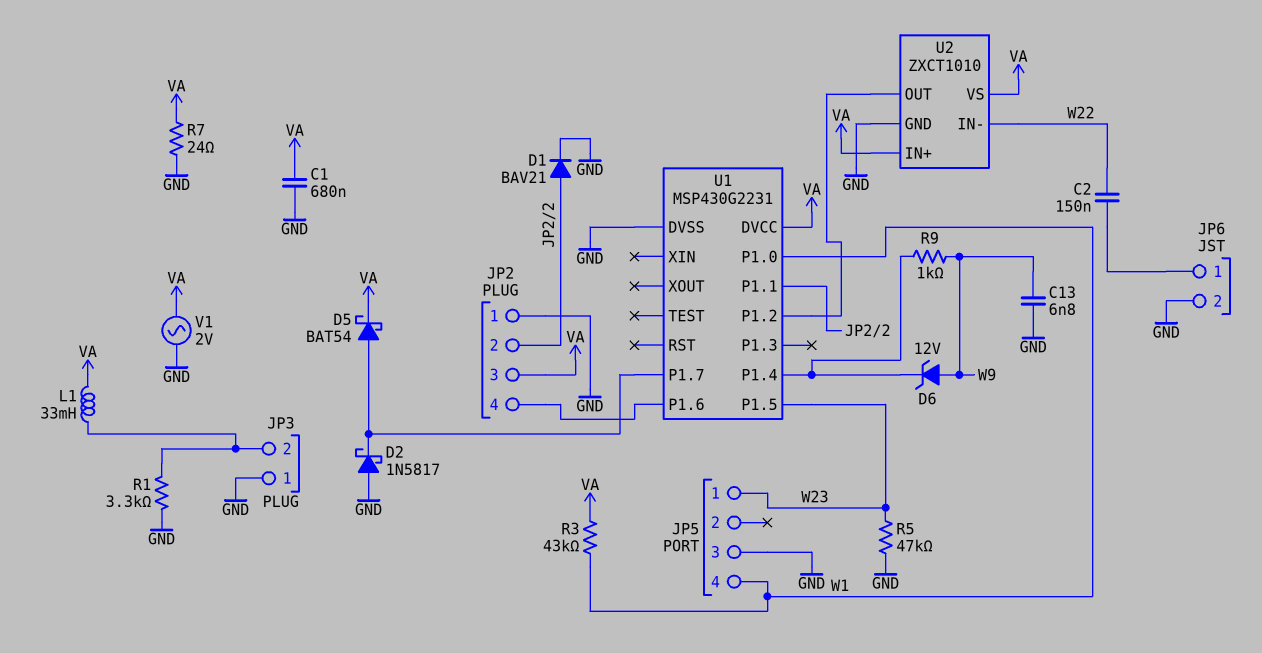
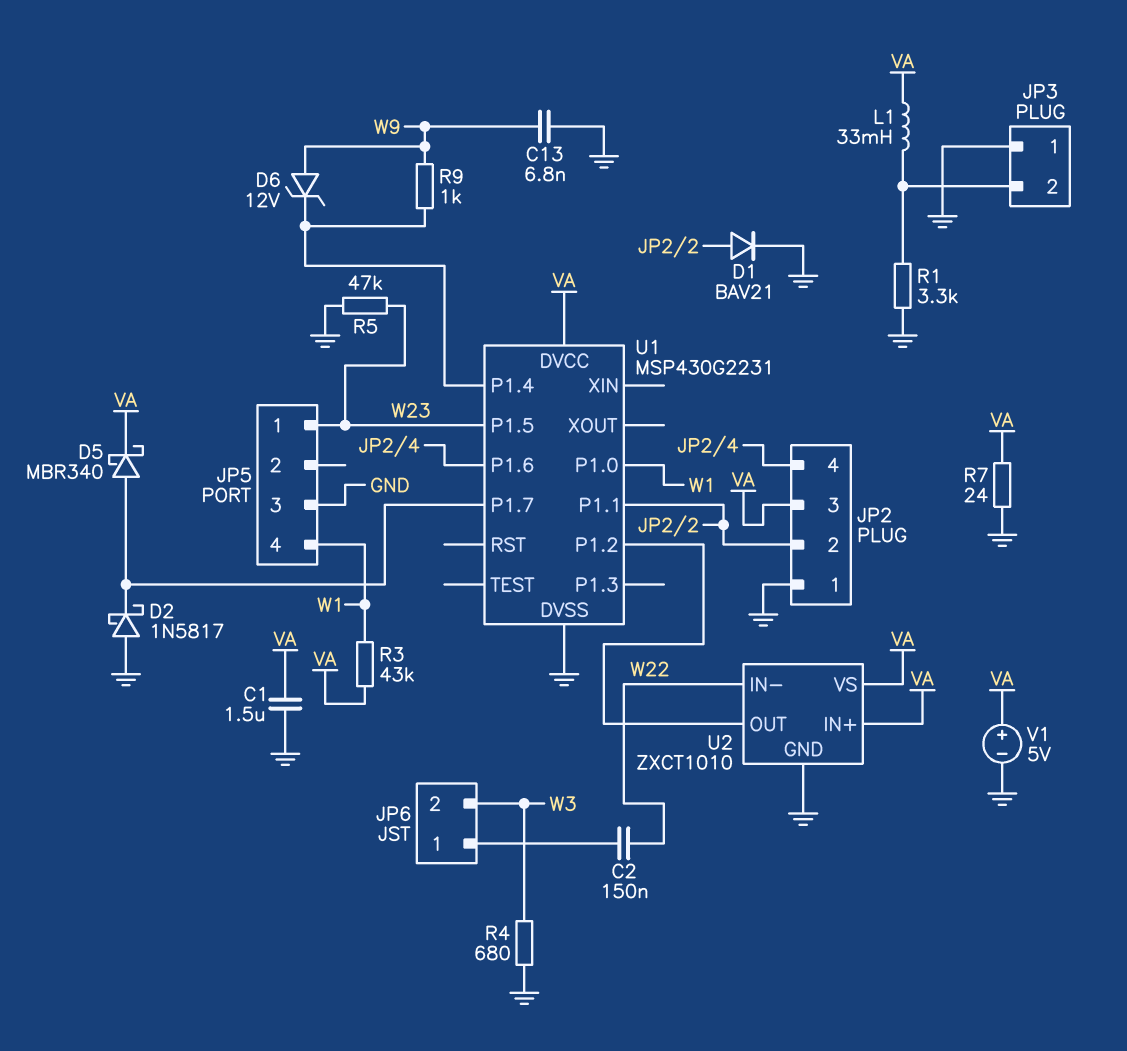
C1: 680nF (GND, VA) -> 1.5uF (GND, VA)
D5: schottky BAT54 (A U1/P1.7, K VA) -> schottky MBR340 (A U1/P1.7, K VA)
JP6 pin 2: GND -> W3
R4: none -> 680 (GND, W3)
V1: AC 2V (GND, VA) -> 5V (plus VA, minus GND)

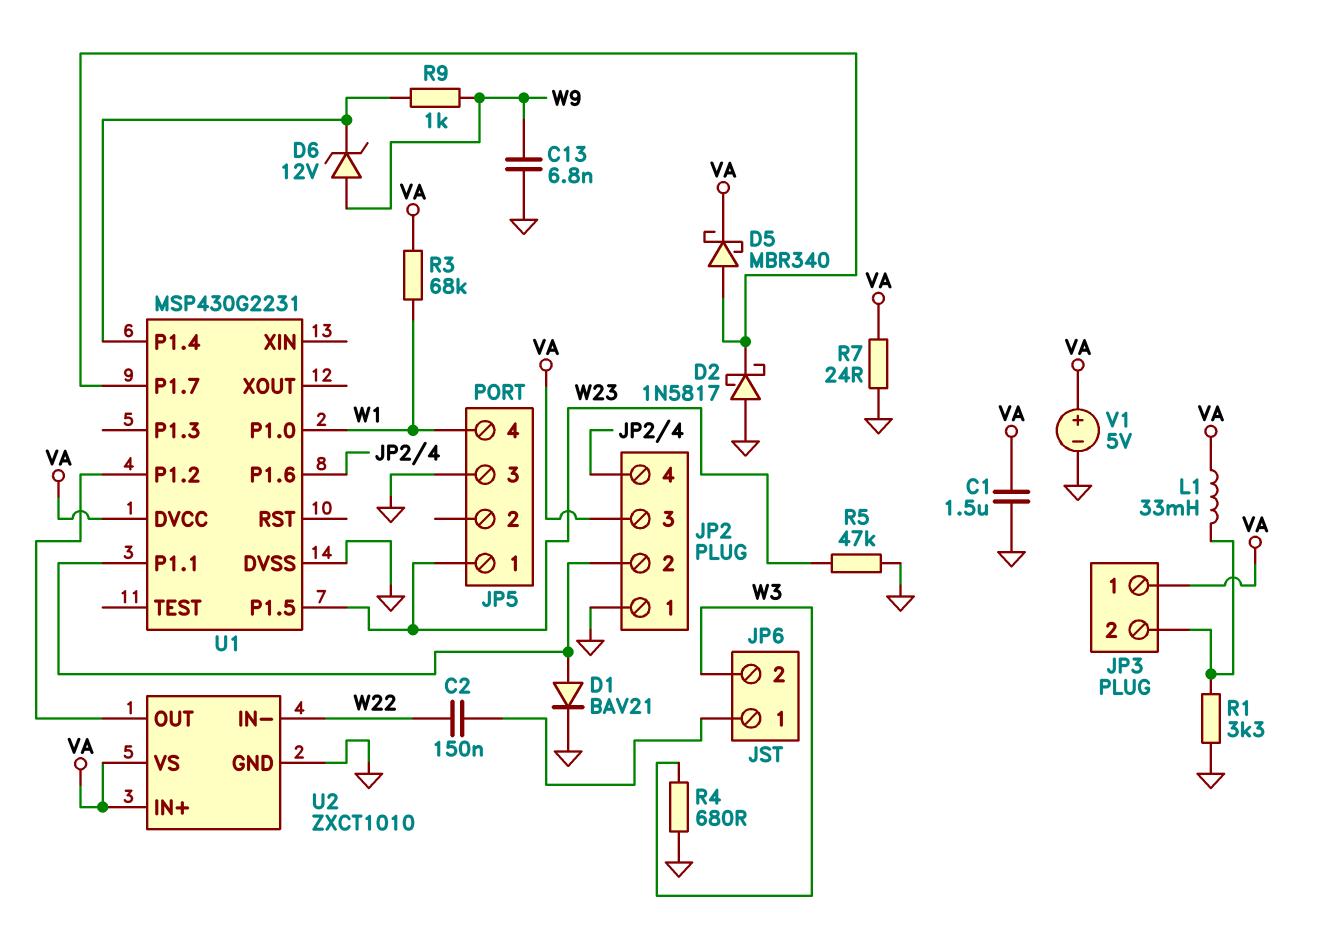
JP3 pin 1: GND -> VA
R3: 43k (VA, W1) -> 68k (VA, W1)

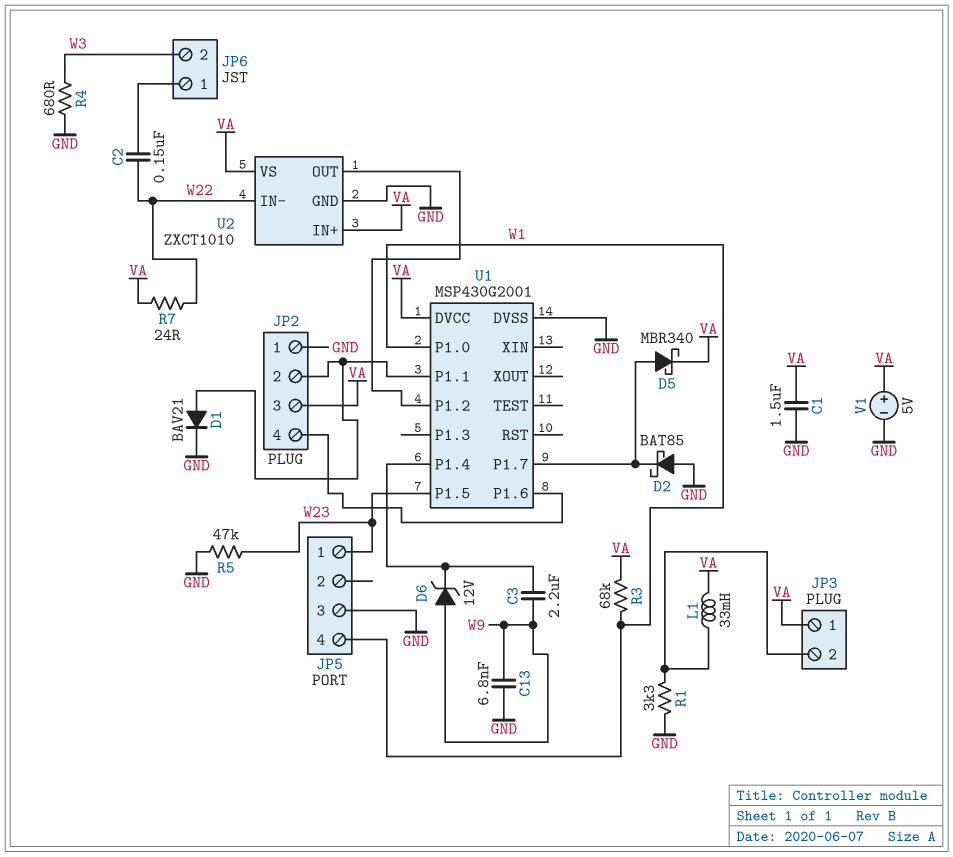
C3: none -> 2.2uF (U1/P1.4, W9)
D2: schottky 1N5817 (A GND, K U1/P1.7) -> schottky BAT85 (A GND, K U1/P1.7)
R7: 24 (GND, VA) -> 24 (VA, W22)
R9: 1k (U1/P1.4, W9) -> none
U1: MSP430G2231 -> MSP430G2001

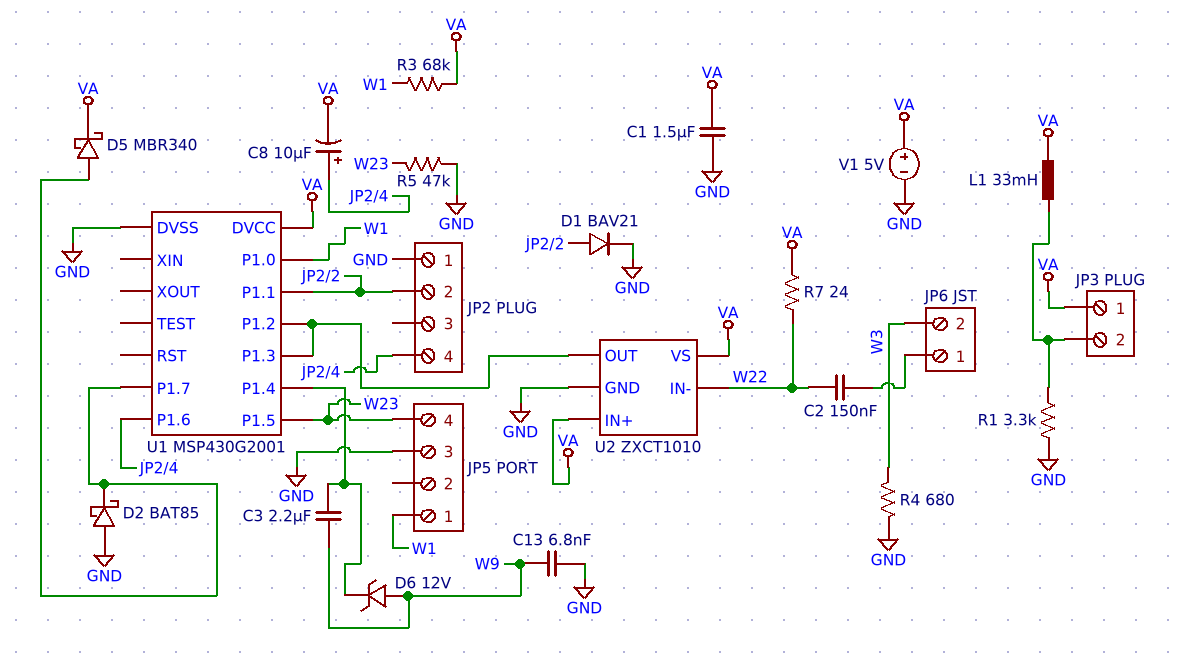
C8: none -> 10uF (plus JP2/4, minus VA)
JP2 pin 3: VA -> none
JP5 pin 1: W23 -> W1
JP5 pin 4: W1 -> W23
U1 pin P1.3: none -> U1/P1.2

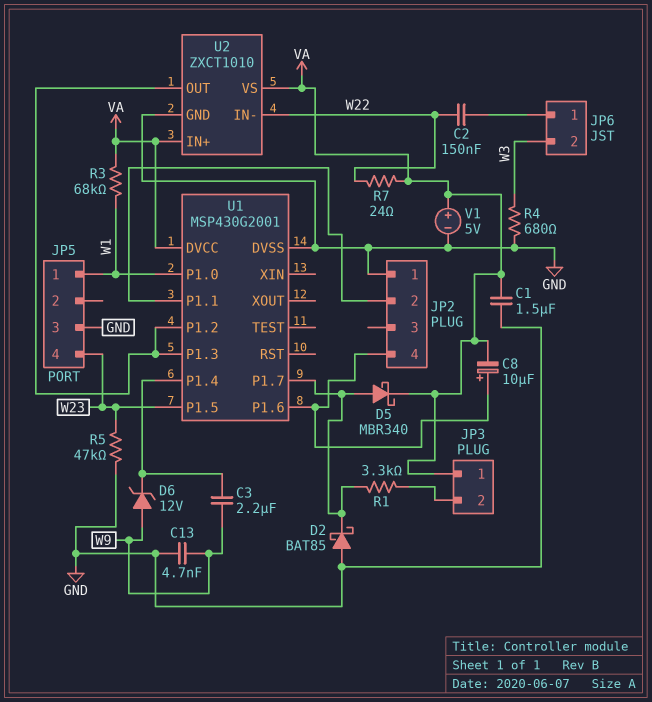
C13: 6.8nF (GND, W9) -> 4.7nF (GND, W9)
D1: diode BAV21 (A JP2/2, K GND) -> none
L1: 33mH (JP3/2, VA) -> none
R1: 3.3k (GND, JP3/2) -> 3.3k (JP3/2, U1/P1.7)

